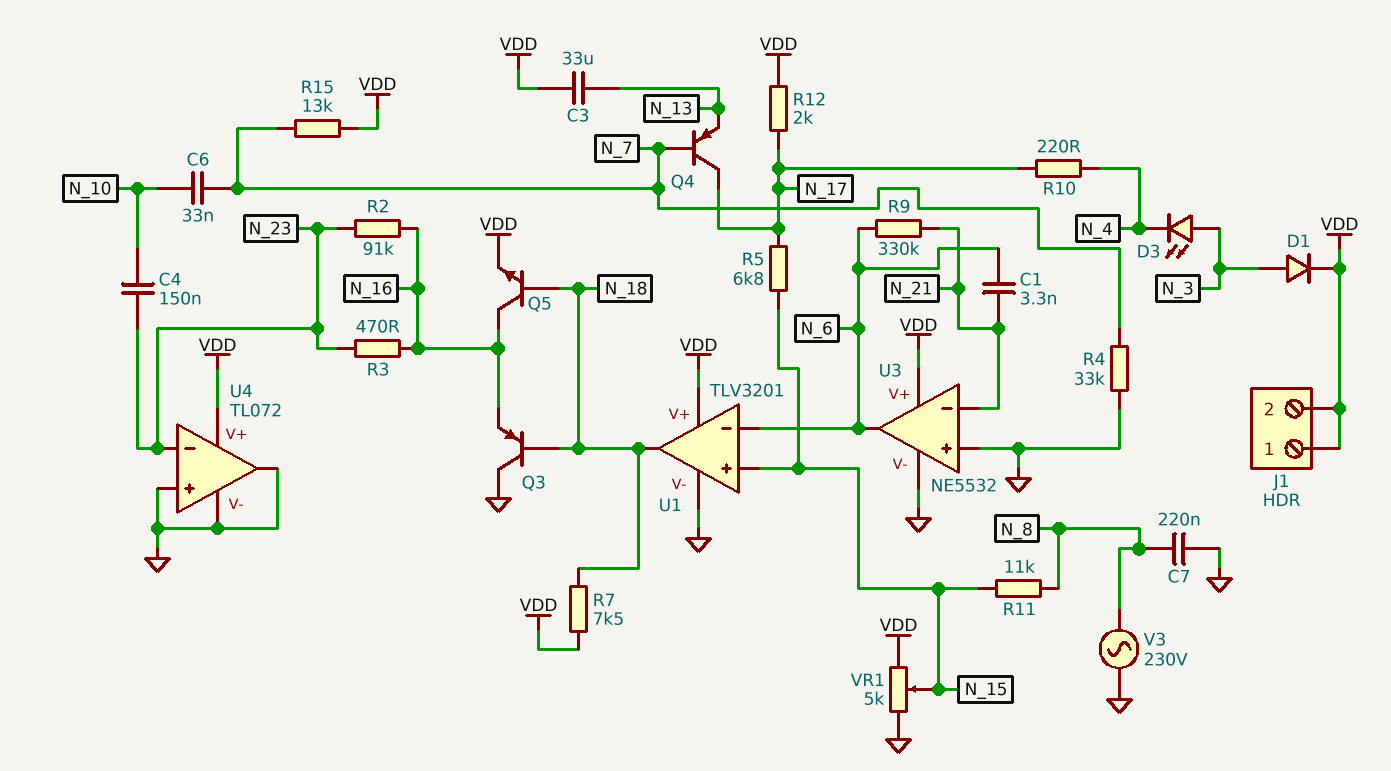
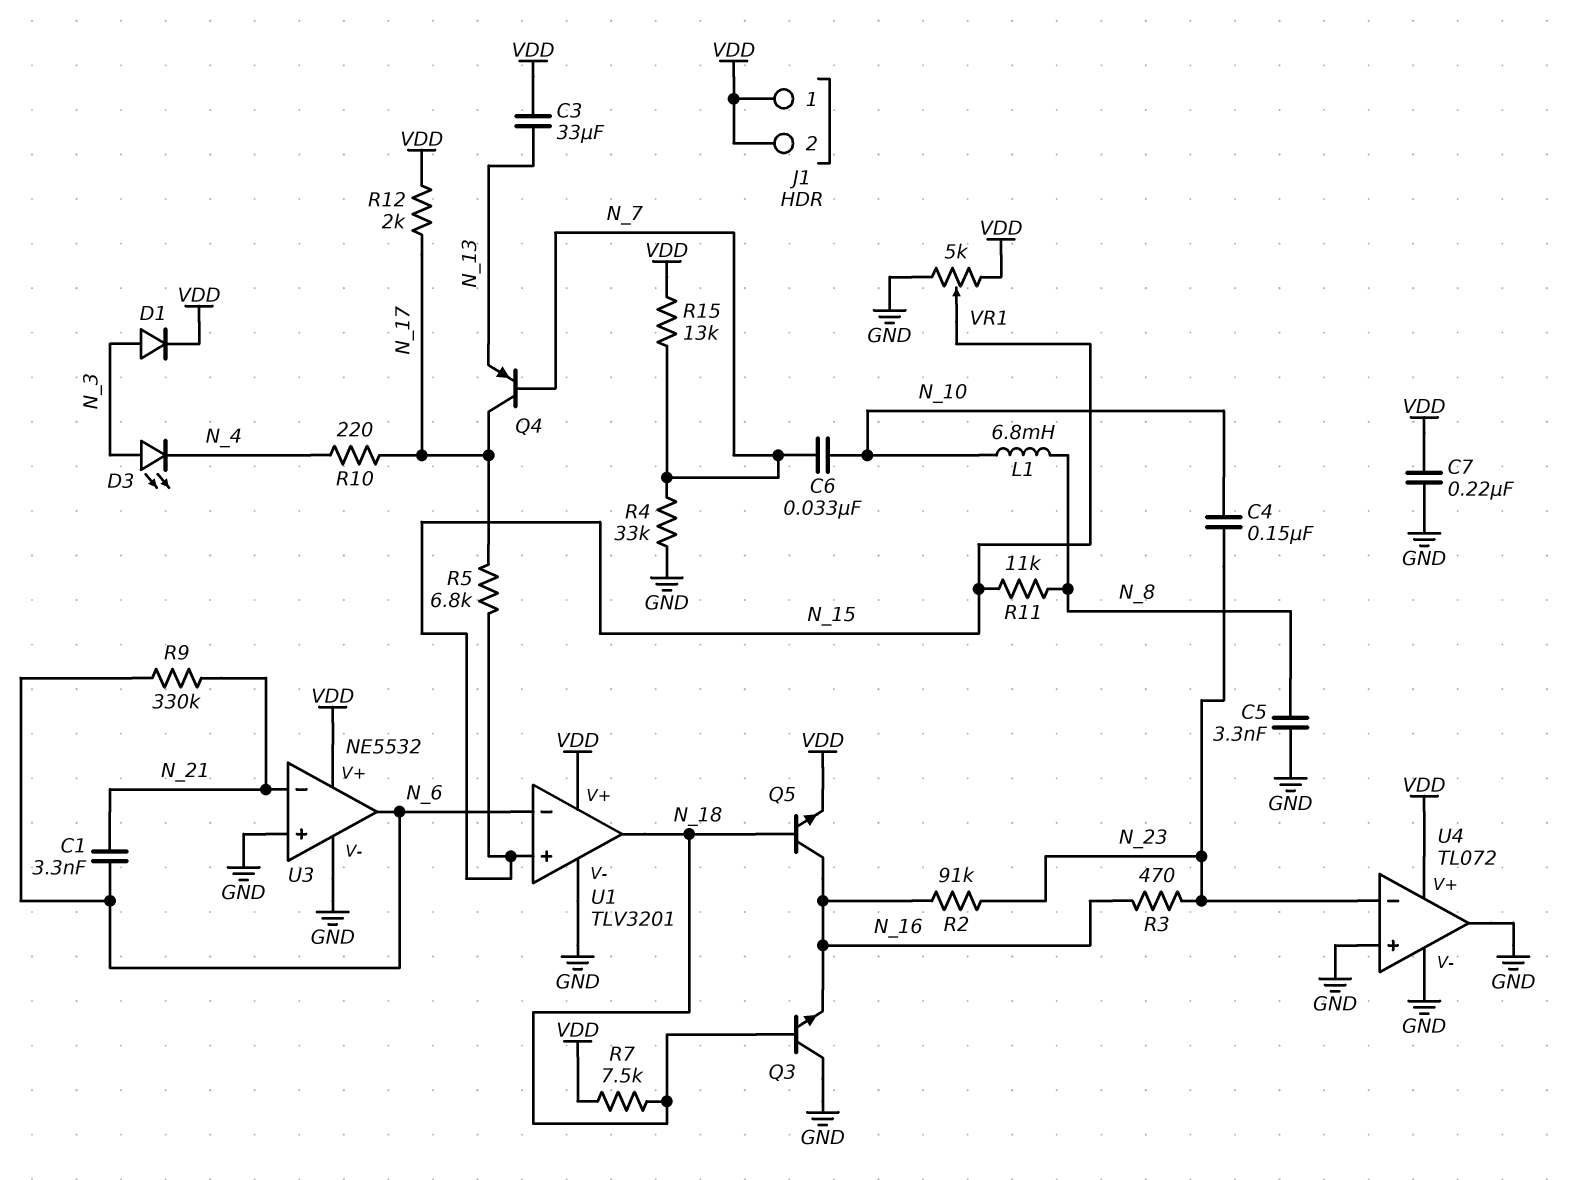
C5: none -> 3.3nF (GND, N_8)
C7: 220nF (GND, N_8) -> 220nF (GND, VDD)
L1: none -> 6.8mH (N_8, N_10)
Q3: PNP (B N_18, C GND, E N_16) -> NPN (B N_18, C GND, E N_16)
V3: AC 230V (GND, N_8) -> none

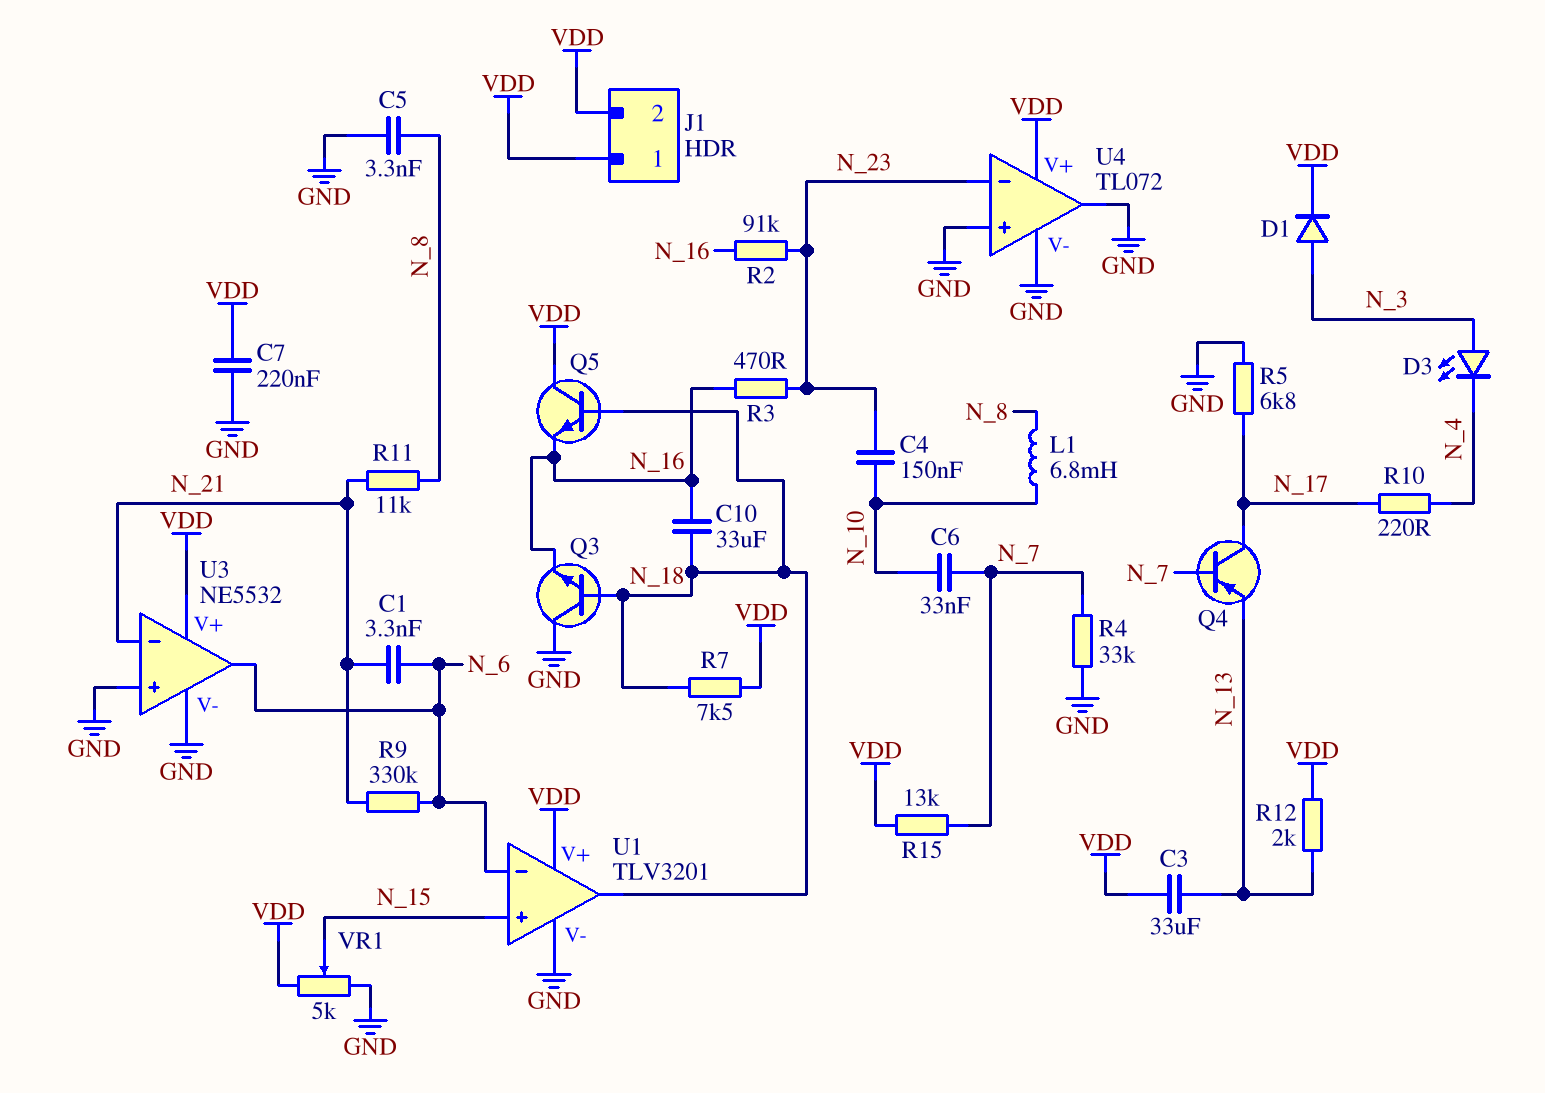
C10: none -> 33uF (N_16, N_18)
Q5: NPN (B N_18, C N_16, E VDD) -> NPN (B N_18, C VDD, E N_16)
R5: 6.8k (N_15, N_17) -> 6.8k (GND, N_17)
R11: 11k (N_8, N_15) -> 11k (N_8, N_21)
R12: 2k (N_17, VDD) -> 2k (N_13, VDD)

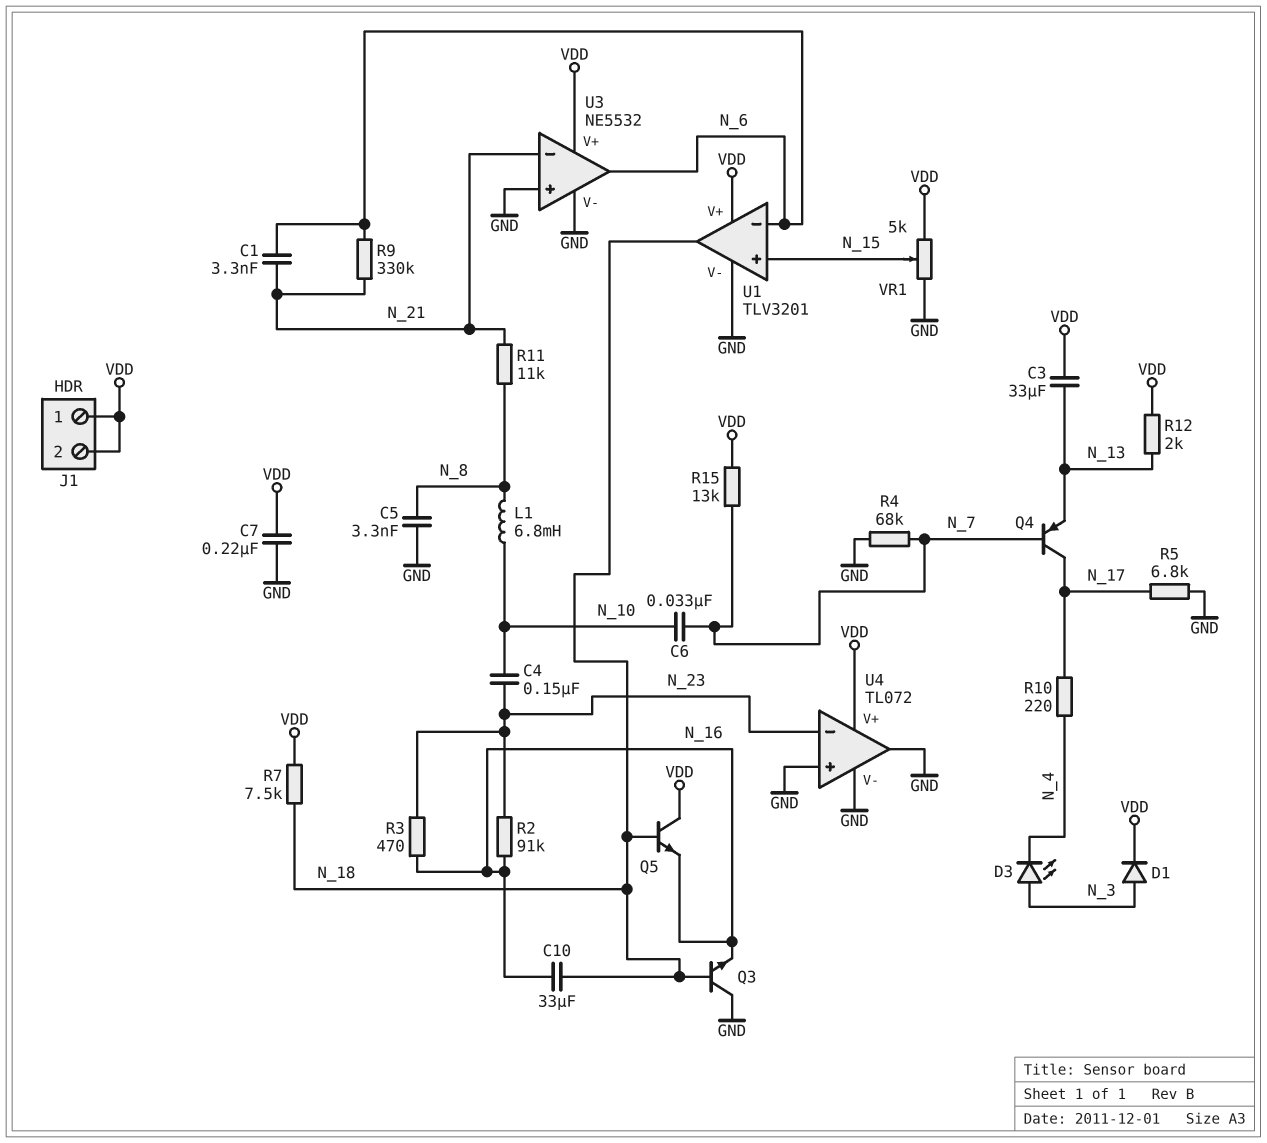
R4: 33k (GND, N_7) -> 68k (GND, N_7)

